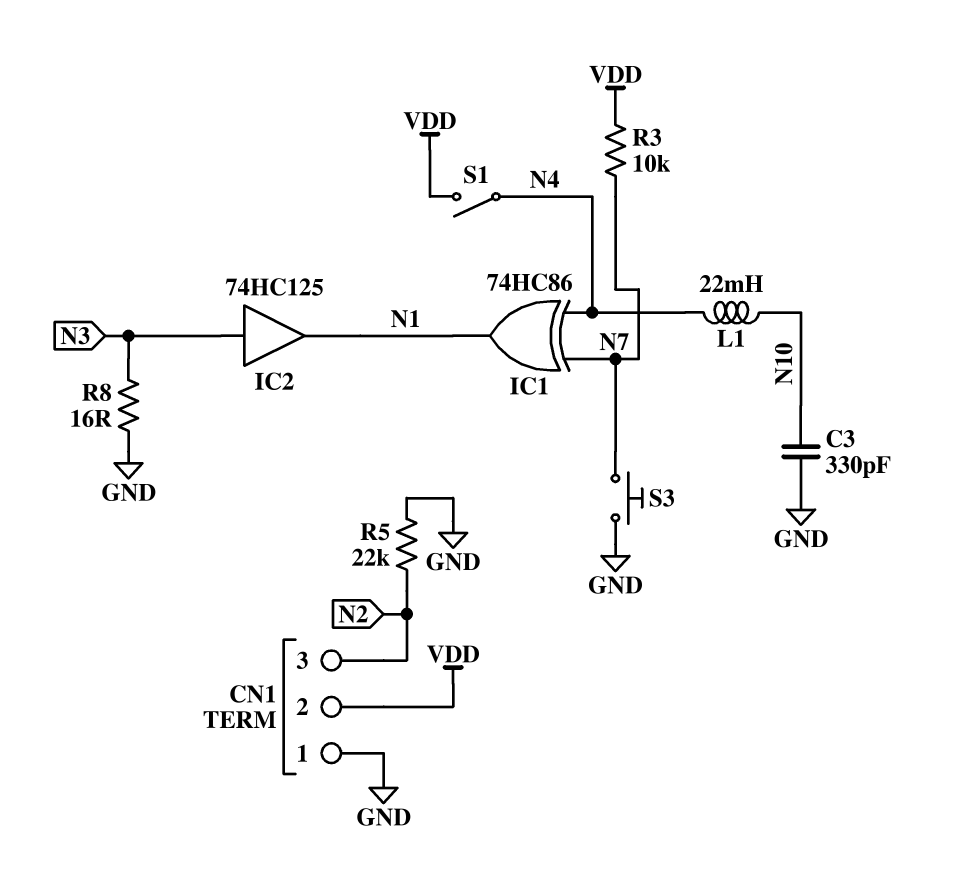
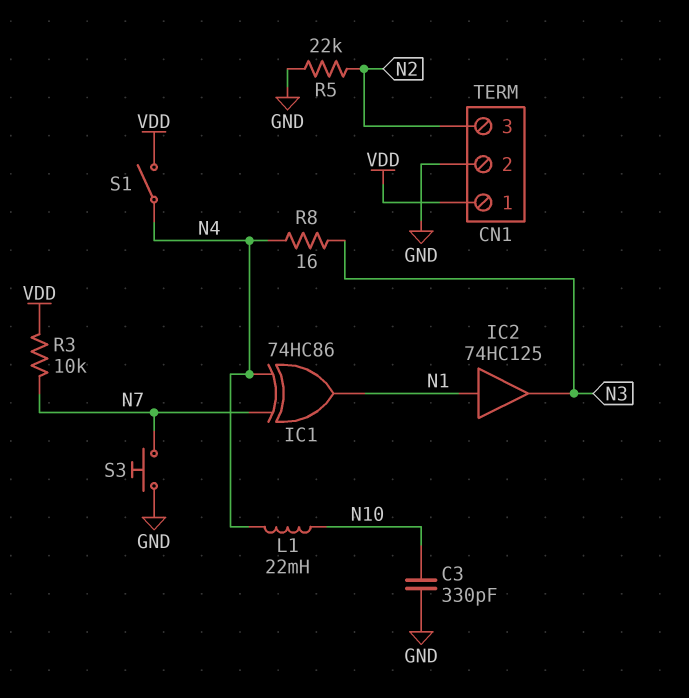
CN1 pin 1: GND -> VDD
CN1 pin 2: VDD -> GND
IC2: buffer 74HC125 (in N3, out N1) -> buffer 74HC125 (in N1, out N3)
R8: 16 (GND, N3) -> 16 (N3, N4)

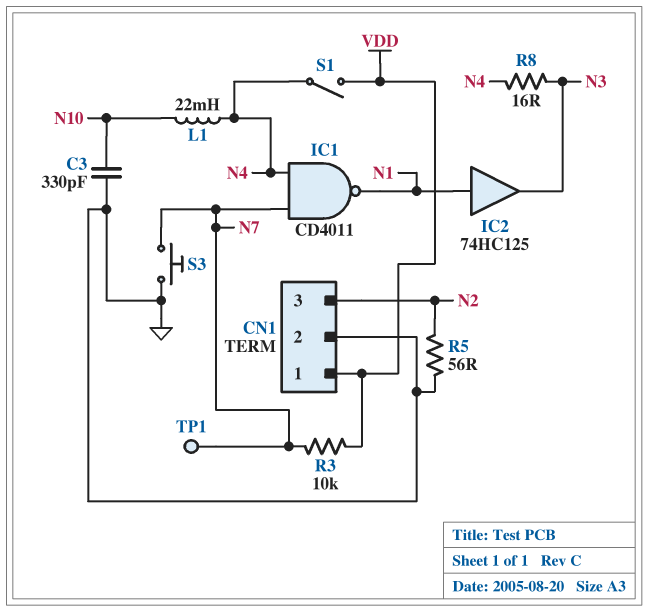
IC1: XOR 74HC86 (in N4, in N7, out N1) -> NAND CD4011 (in N4, in N7, out N1)
R5: 22k (GND, N2) -> 56 (GND, N2)
TP1: none -> test point (N7)

